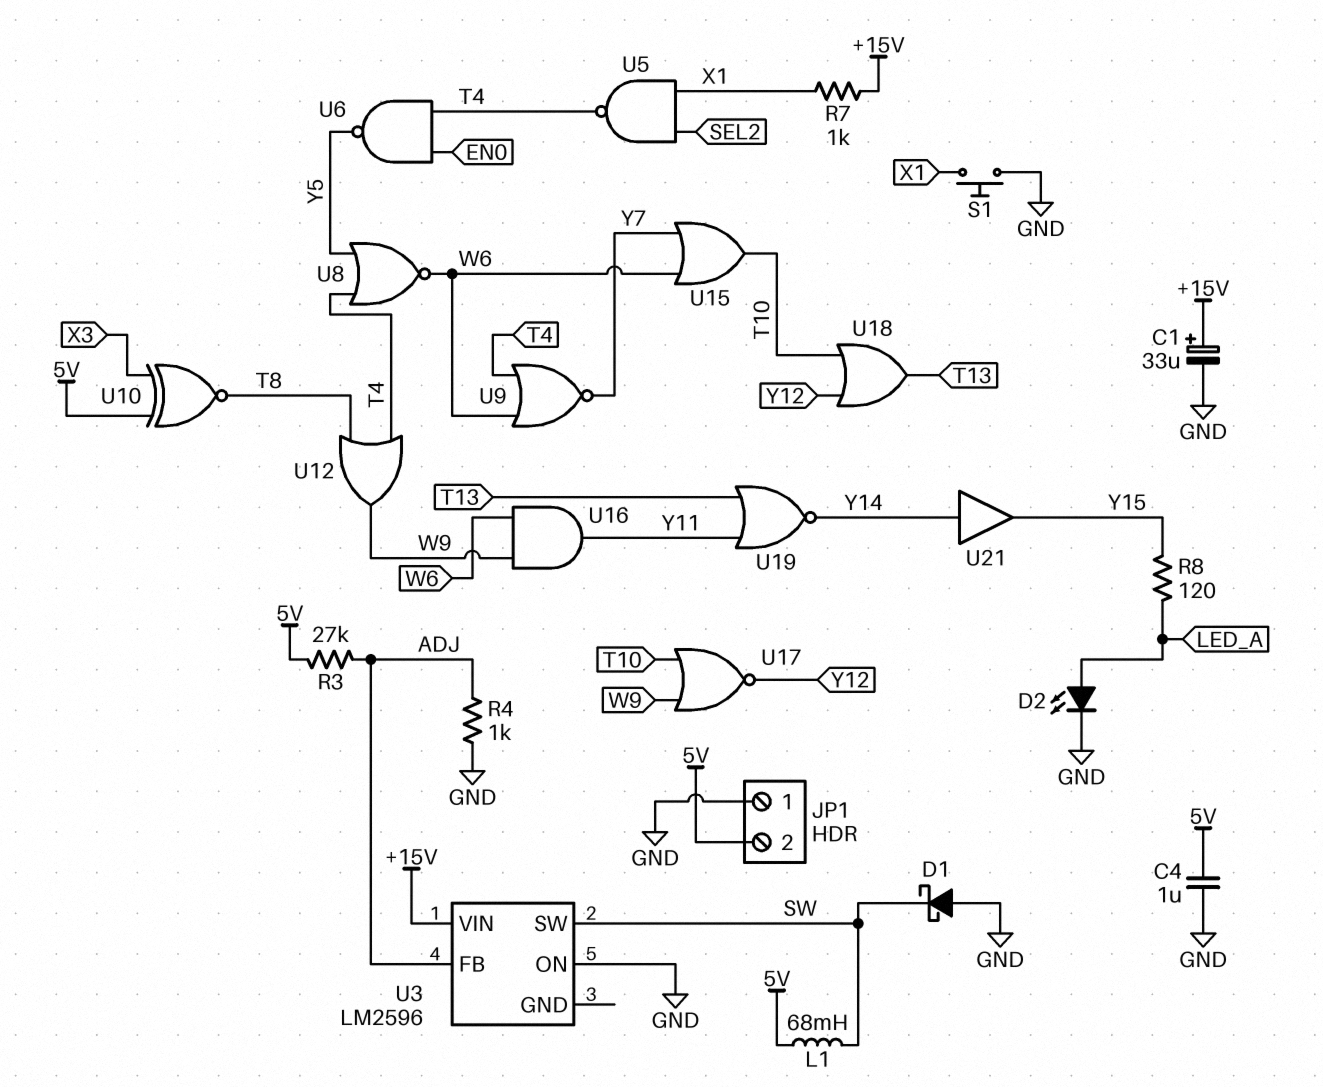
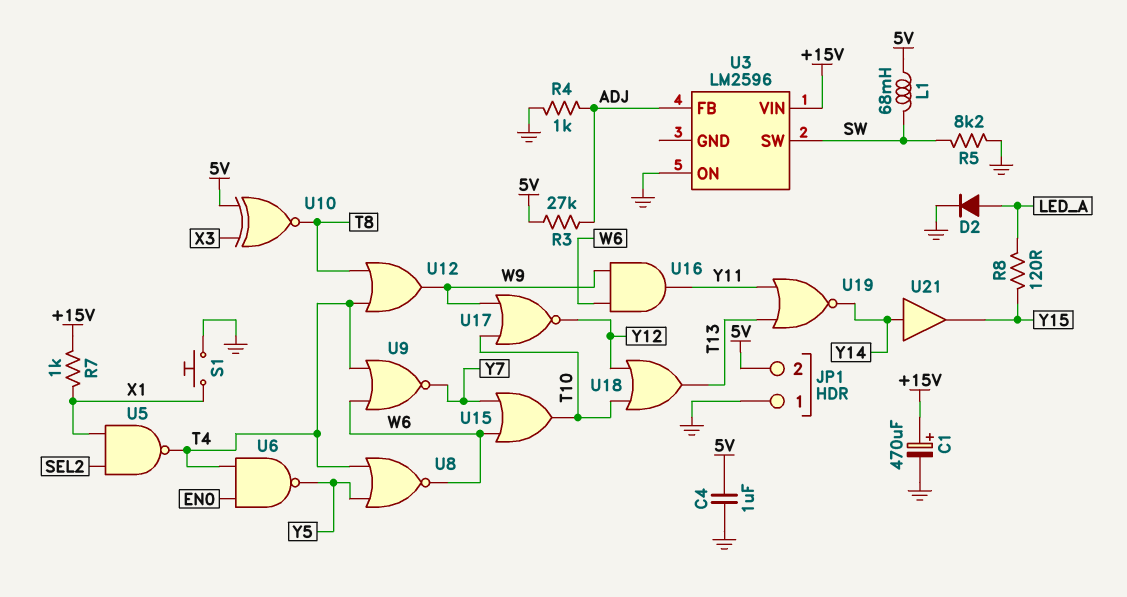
C1: 33uF (plus +15V, minus GND) -> 470uF (plus +15V, minus GND)
D1: schottky (A GND, K SW) -> none
D2: LED (A LED_A, K GND) -> diode (A LED_A, K GND)
R5: none -> 8.2k (GND, SW)

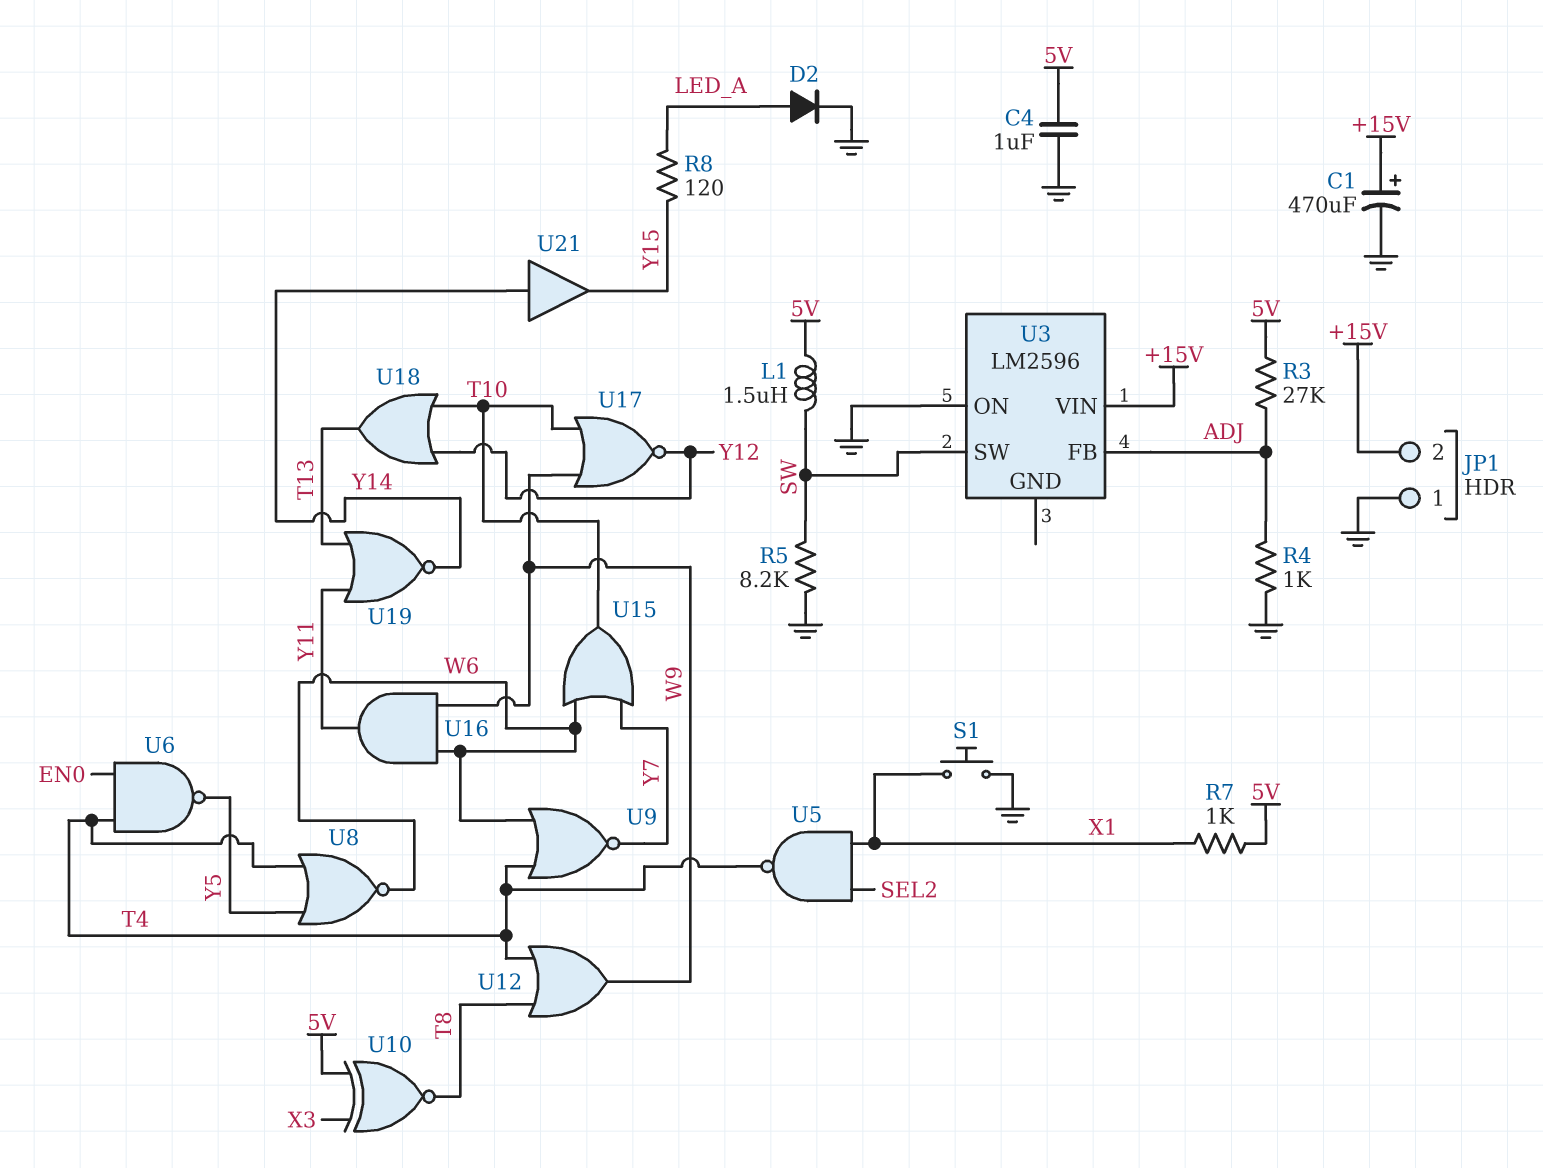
JP1 pin 2: 5V -> +15V
L1: 68mH (5V, SW) -> 1.5uH (5V, SW)
R7: 1k (+15V, X1) -> 1k (5V, X1)

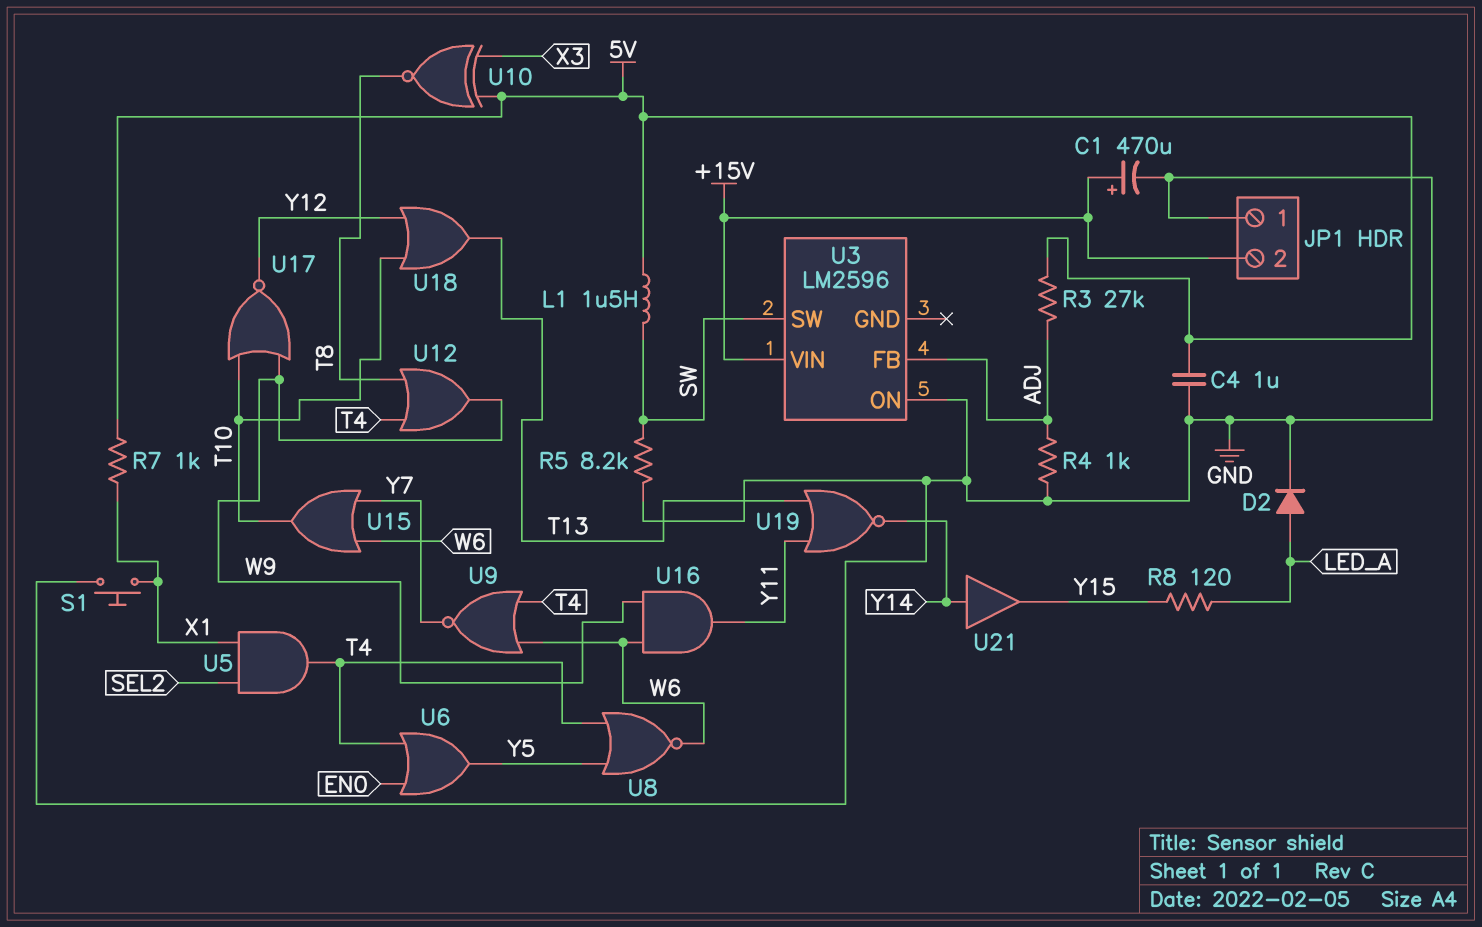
U5: NAND (in SEL2, in X1, out T4) -> AND (in SEL2, in X1, out T4)
U6: NAND (in EN0, in T4, out Y5) -> OR (in EN0, in T4, out Y5)

